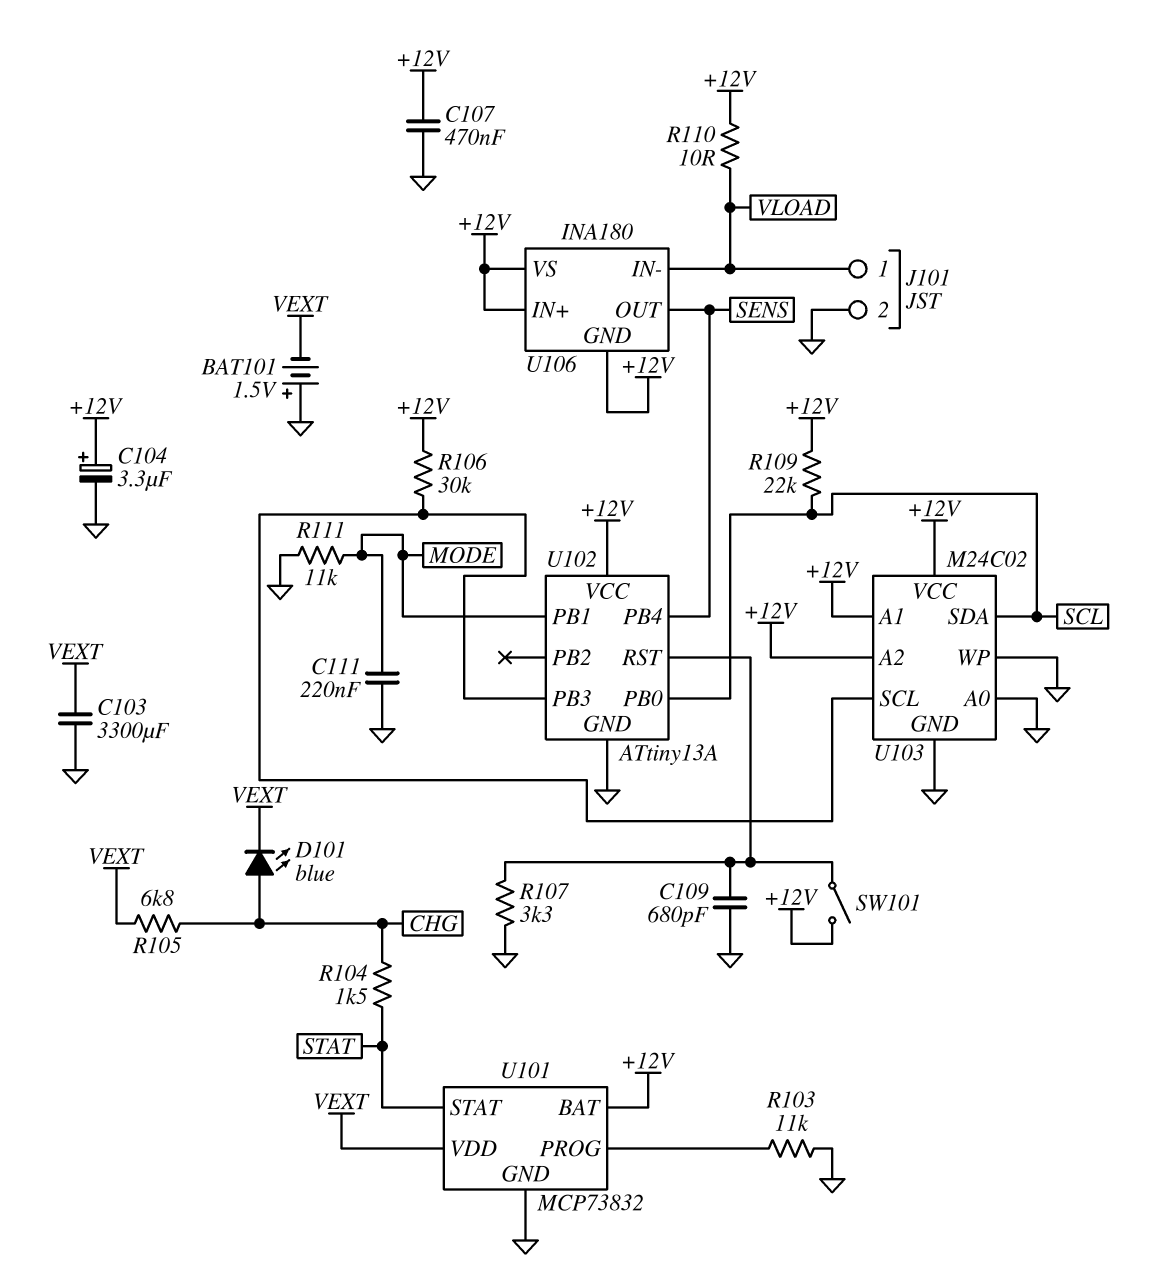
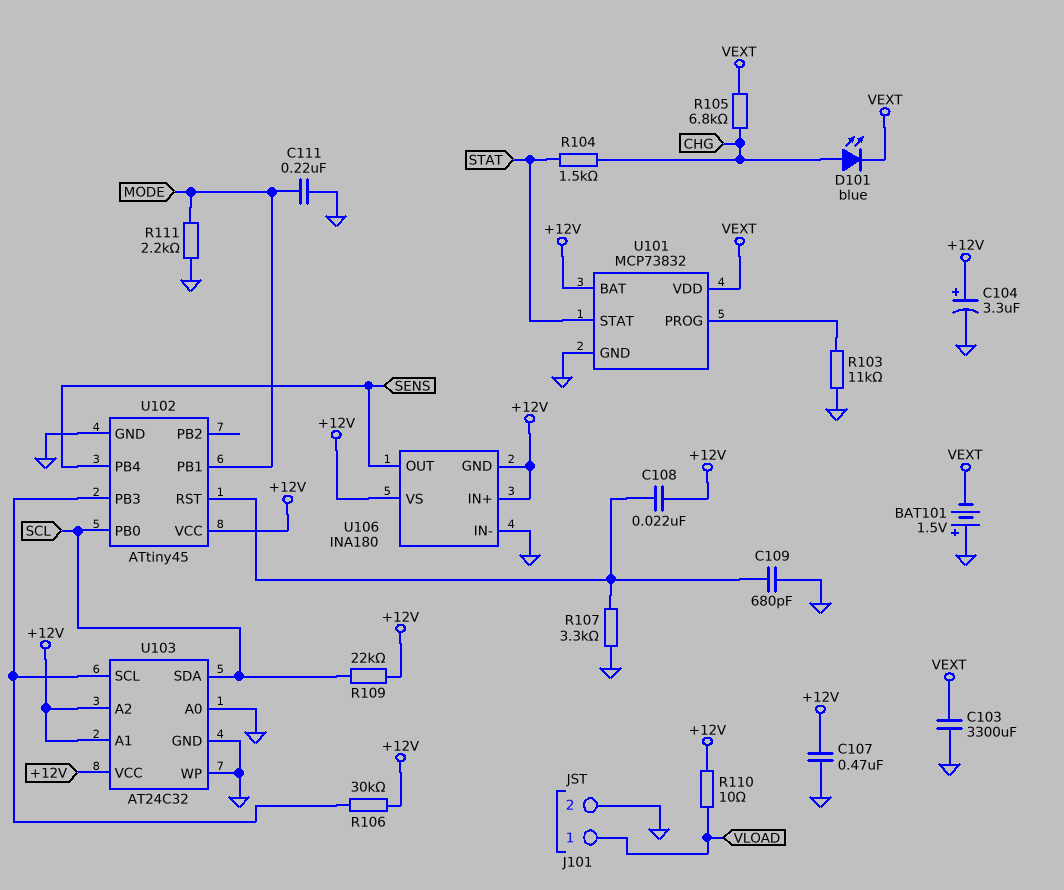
C108: none -> 22nF (+12V, U102/RST)
R111: 11k (GND, MODE) -> 2.2k (GND, MODE)
SW101: switch (+12V, U102/RST) -> none
U102: ATtiny13A -> ATtiny45
U103: M24C02 -> AT24C32
U106 pin IN-: VLOAD -> GND

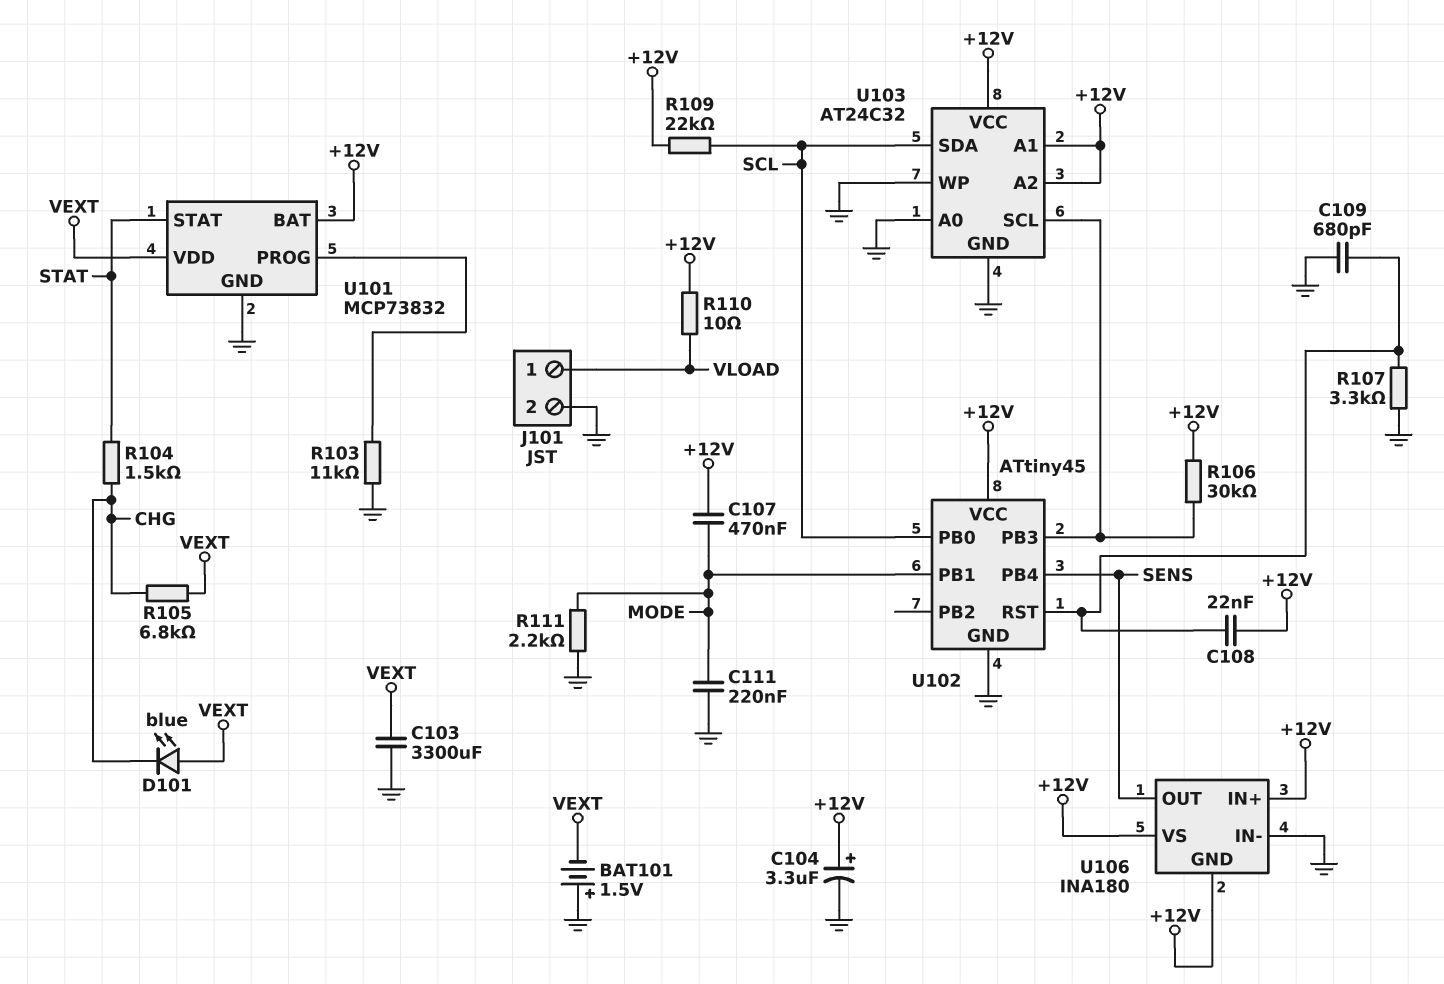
C107: 470nF (+12V, GND) -> 470nF (+12V, MODE)
D101: LED blue (A CHG, K VEXT) -> LED blue (A VEXT, K CHG)

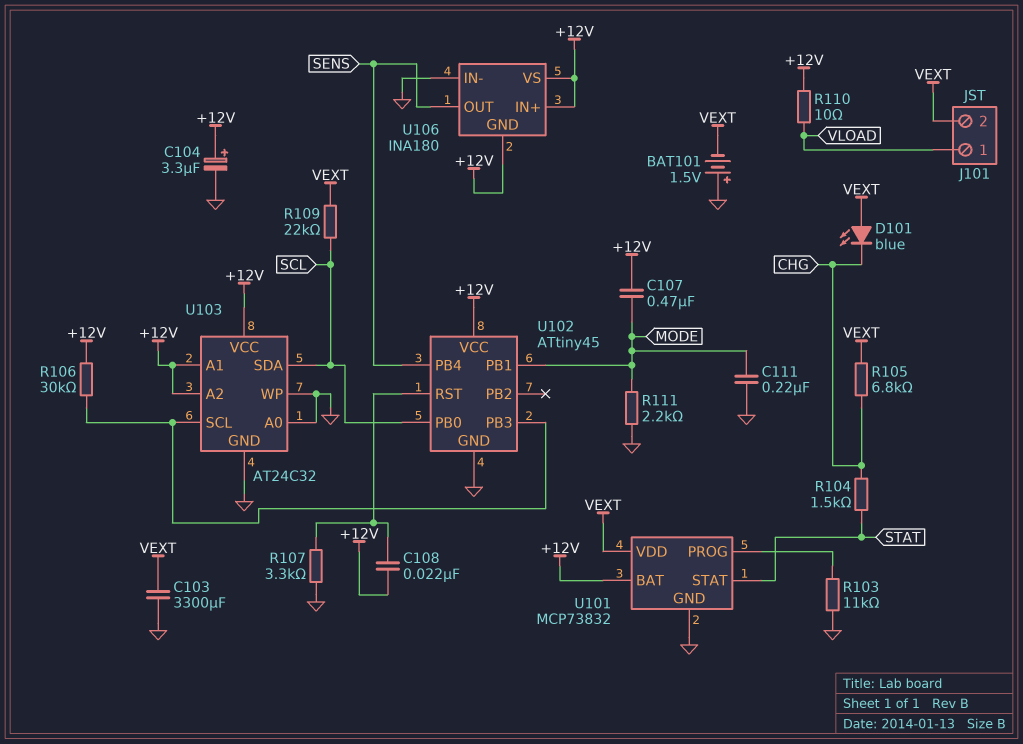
C109: 680pF (GND, U102/RST) -> none
J101 pin 2: GND -> VEXT
R109: 22k (+12V, SCL) -> 22k (SCL, VEXT)

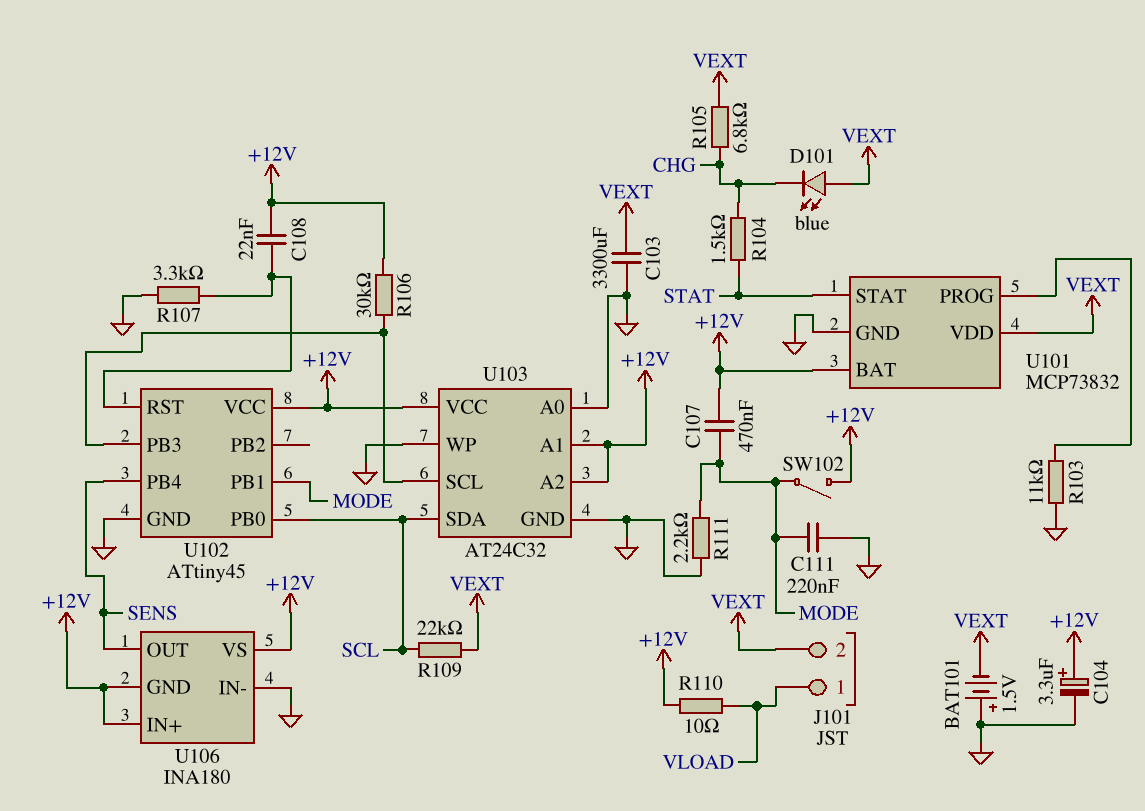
SW102: none -> switch (+12V, MODE)

